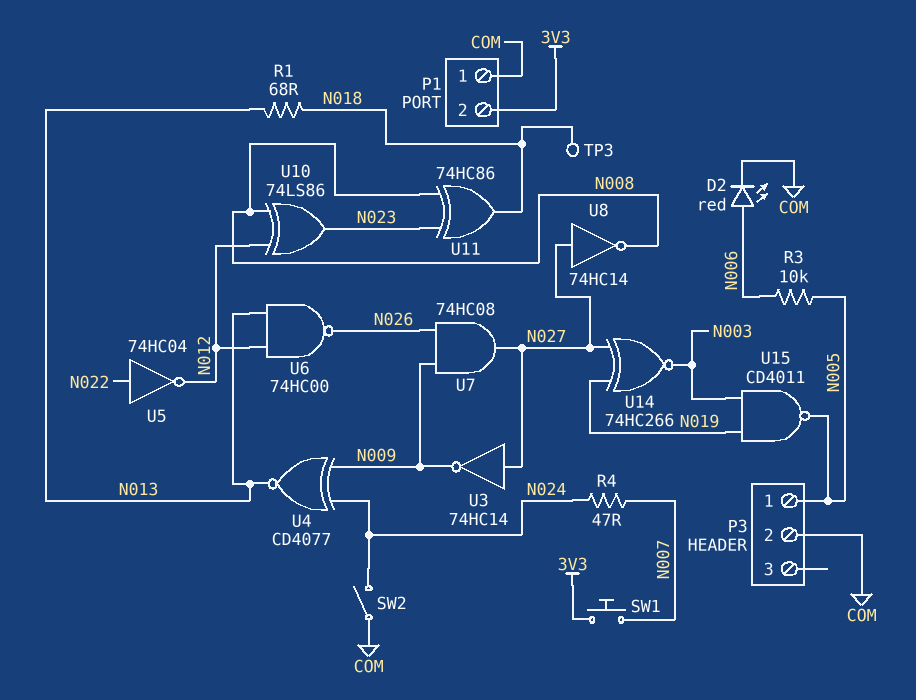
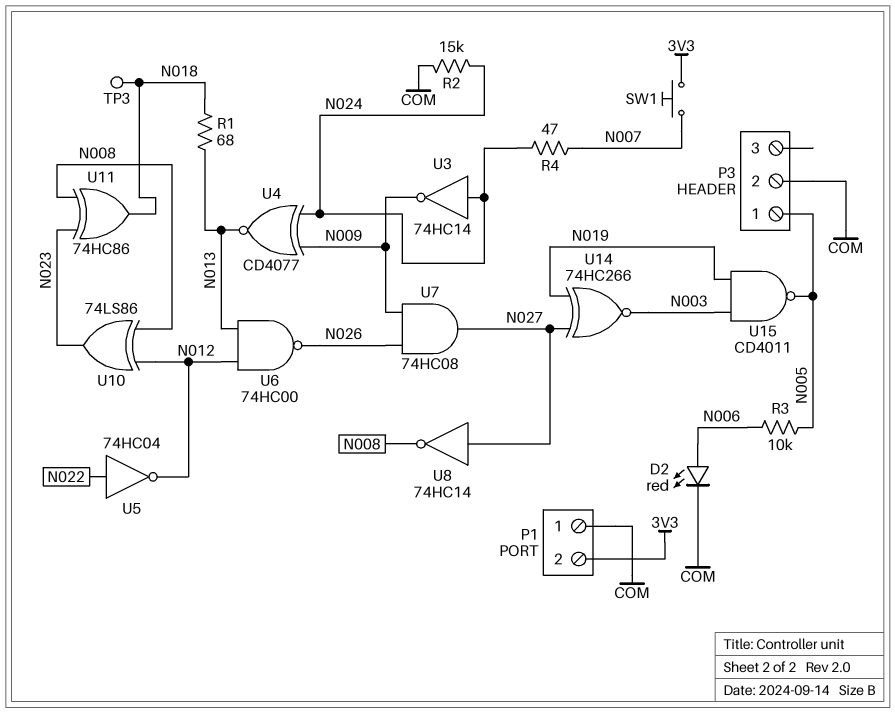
R2: none -> 15k (COM, N024)
SW2: switch (COM, N024) -> none
U3: NOT 74HC14 (in N027, out N009) -> NOT 74HC14 (in N024, out N009)

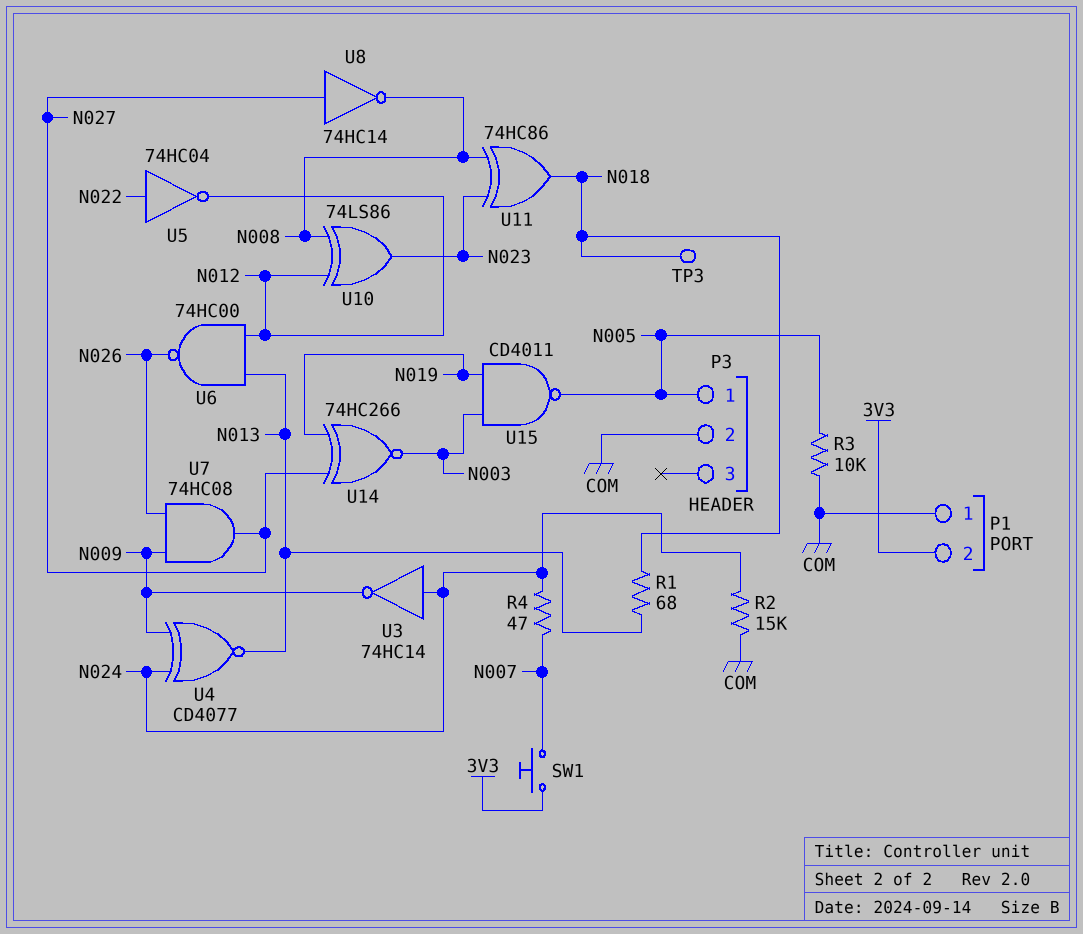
D2: LED red (A N006, K COM) -> none
R3: 10k (N005, N006) -> 10k (COM, N005)

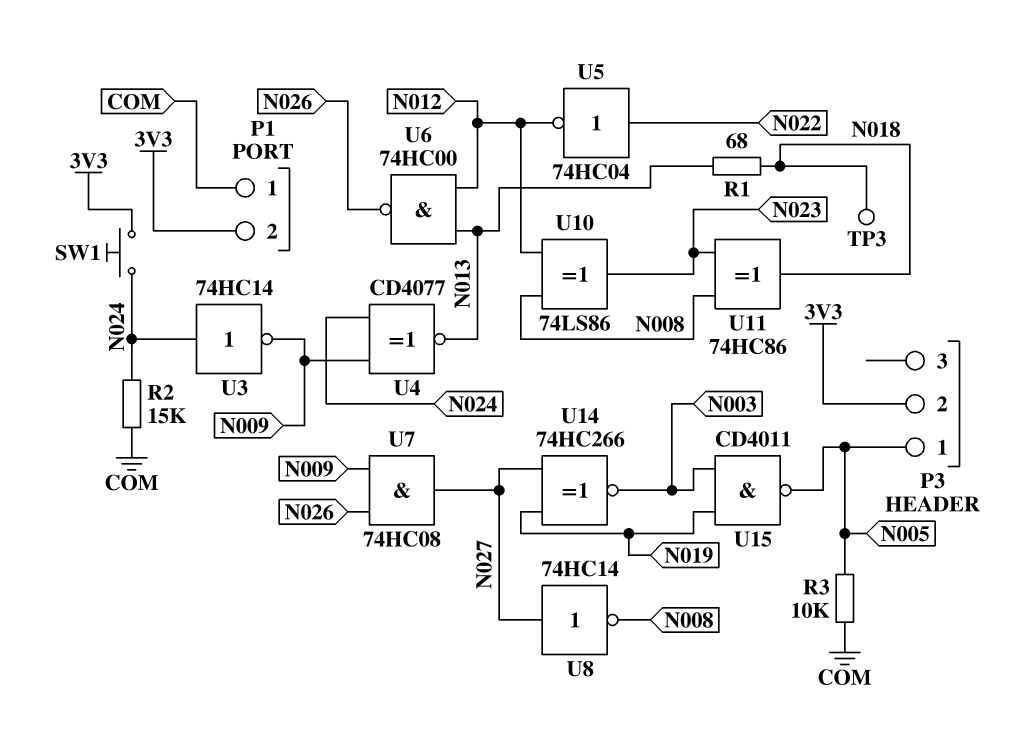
P3 pin 2: COM -> 3V3
R4: 47 (N007, N024) -> none
SW1: button (3V3, N007) -> button (3V3, N024)

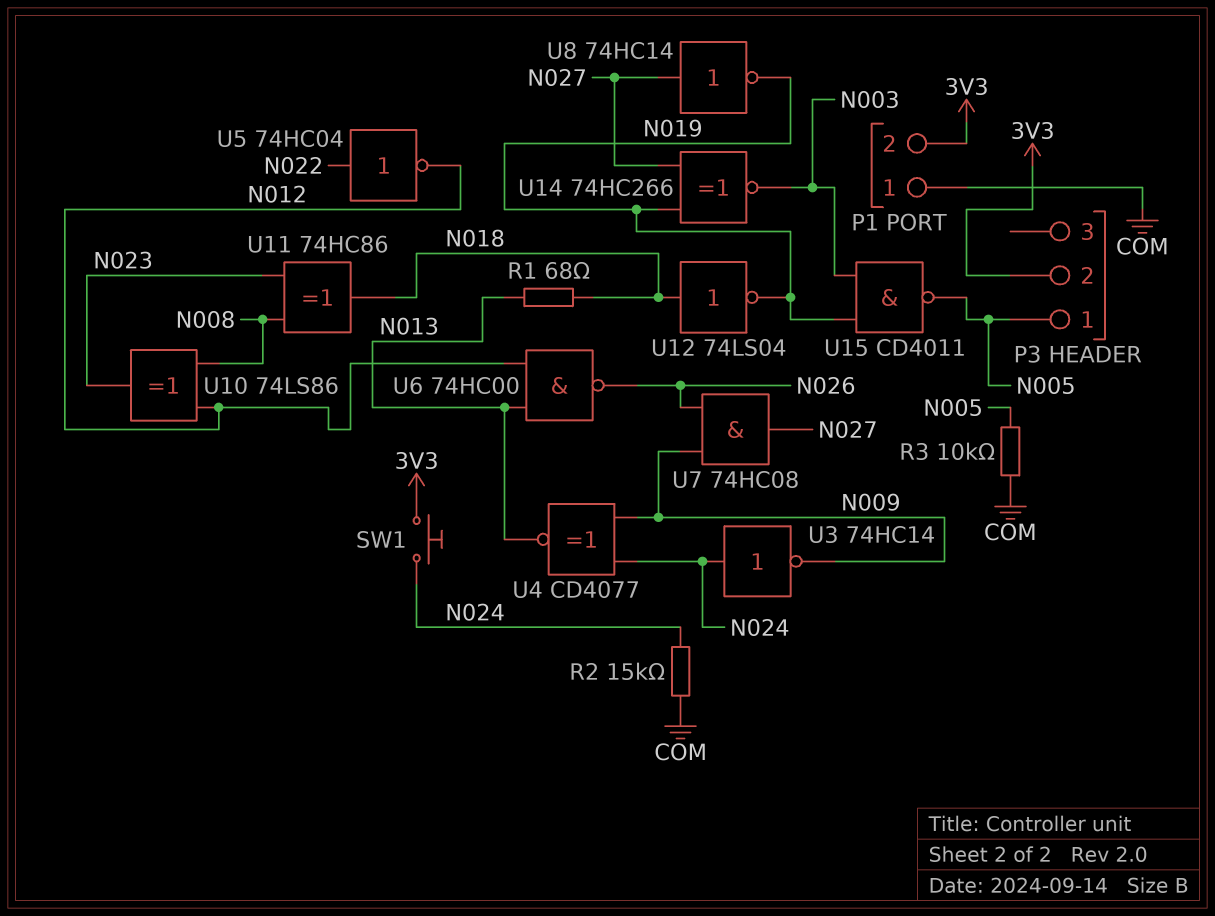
TP3: test point (N018) -> none
U8: NOT 74HC14 (in N027, out N008) -> NOT 74HC14 (in N027, out N019)
U12: none -> NOT 74LS04 (in N018, out N019)

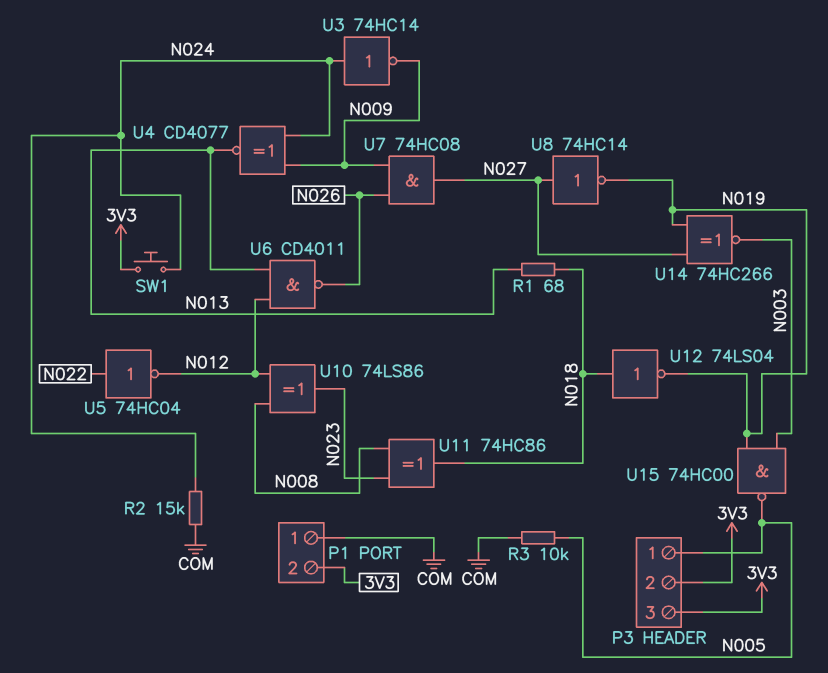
P3 pin 3: none -> 3V3
U6: NAND 74HC00 (in N012, in N013, out N026) -> NAND CD4011 (in N012, in N013, out N026)
U15: NAND CD4011 (in N003, in N019, out N005) -> NAND 74HC00 (in N003, in N019, out N005)

